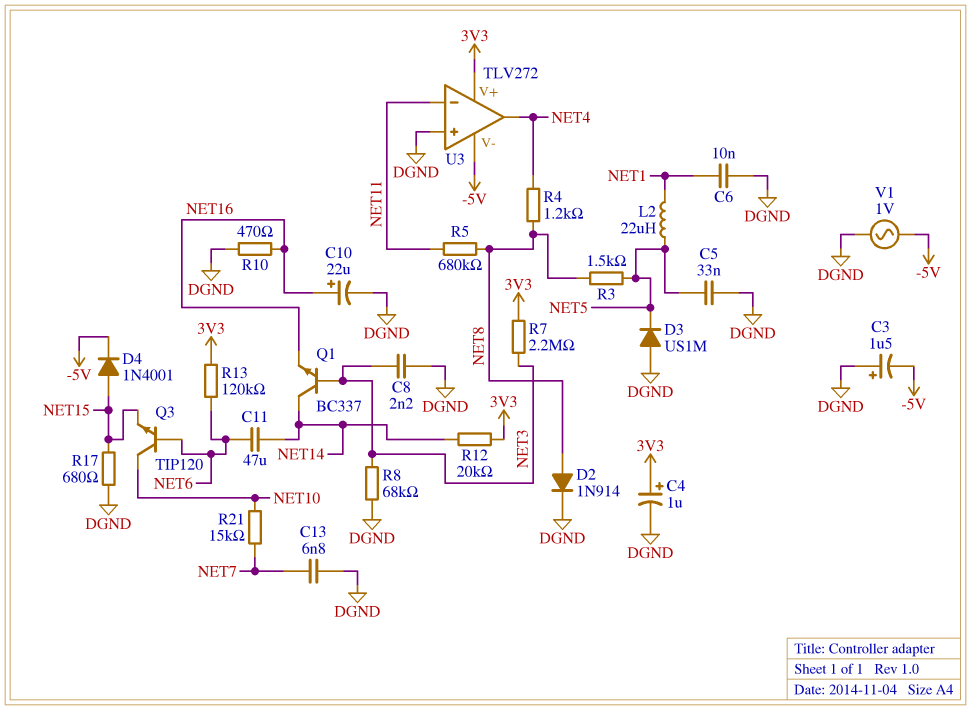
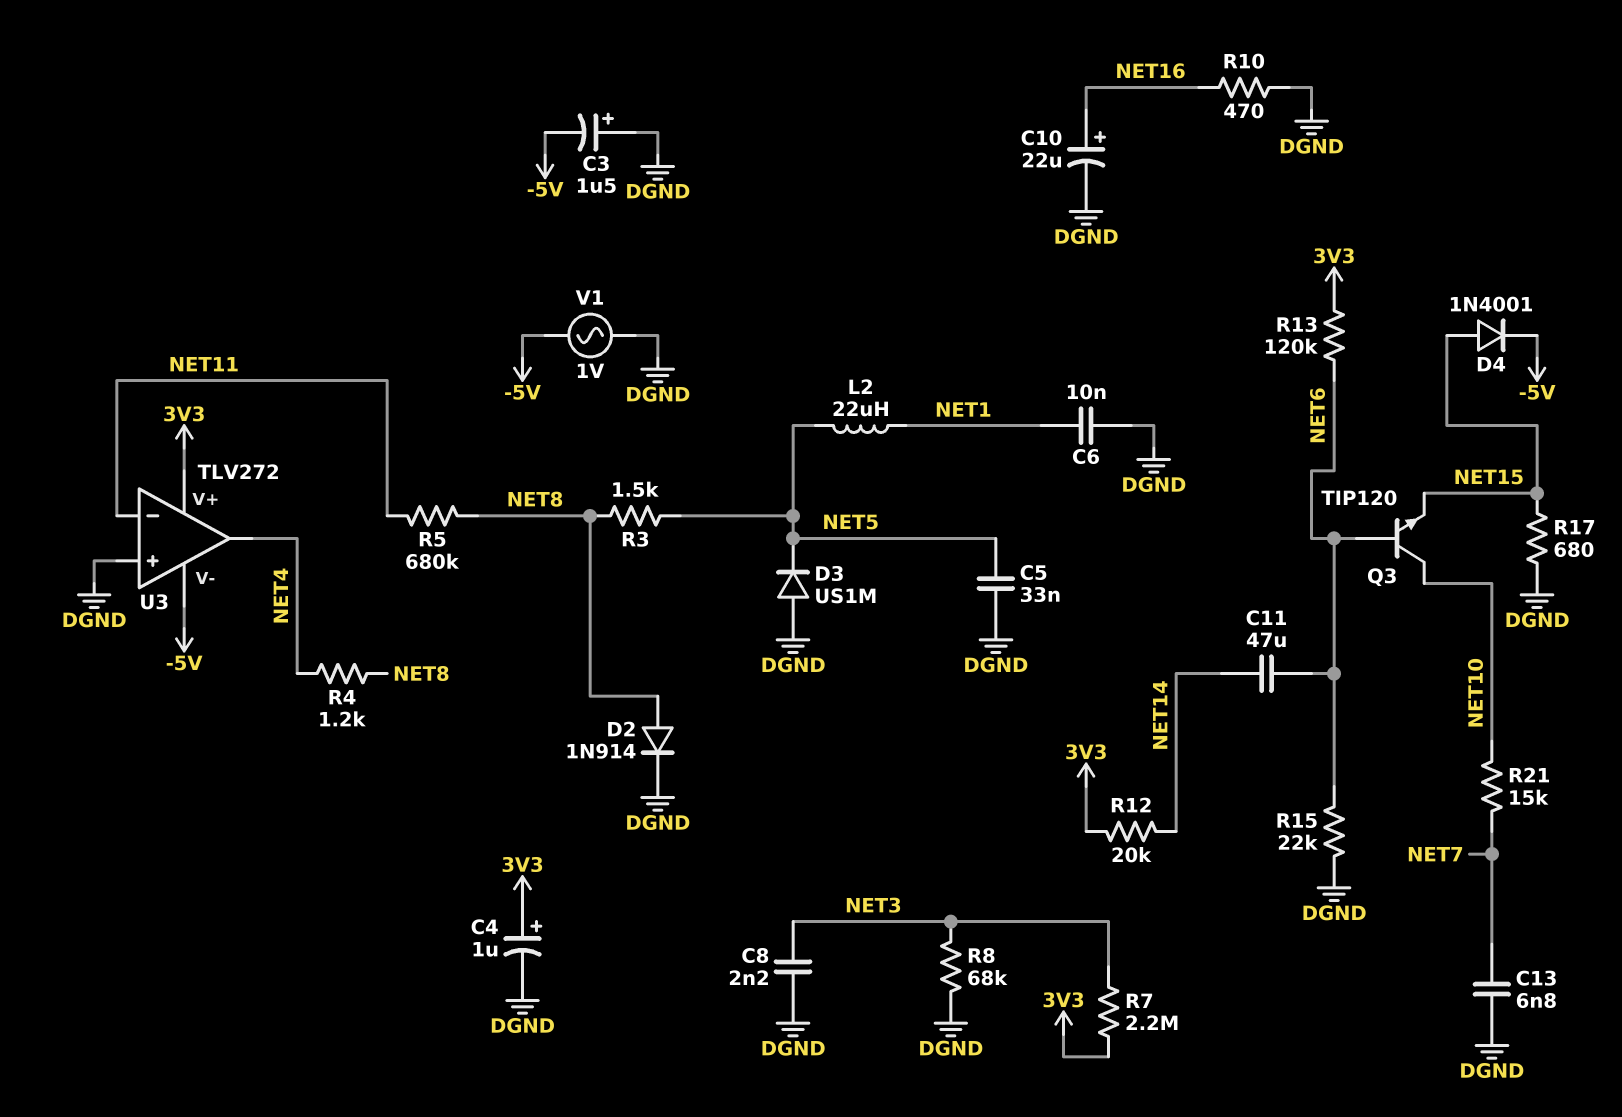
Q1: NPN BC337 (B NET3, C NET14, E NET16) -> none
R15: none -> 22k (DGND, NET6)

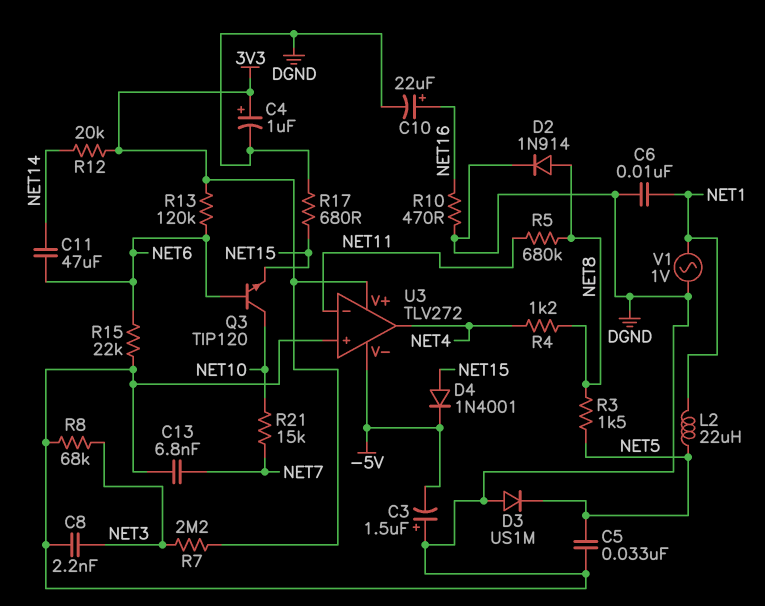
V1: AC 1V (-5V, DGND) -> AC 1V (DGND, NET1)

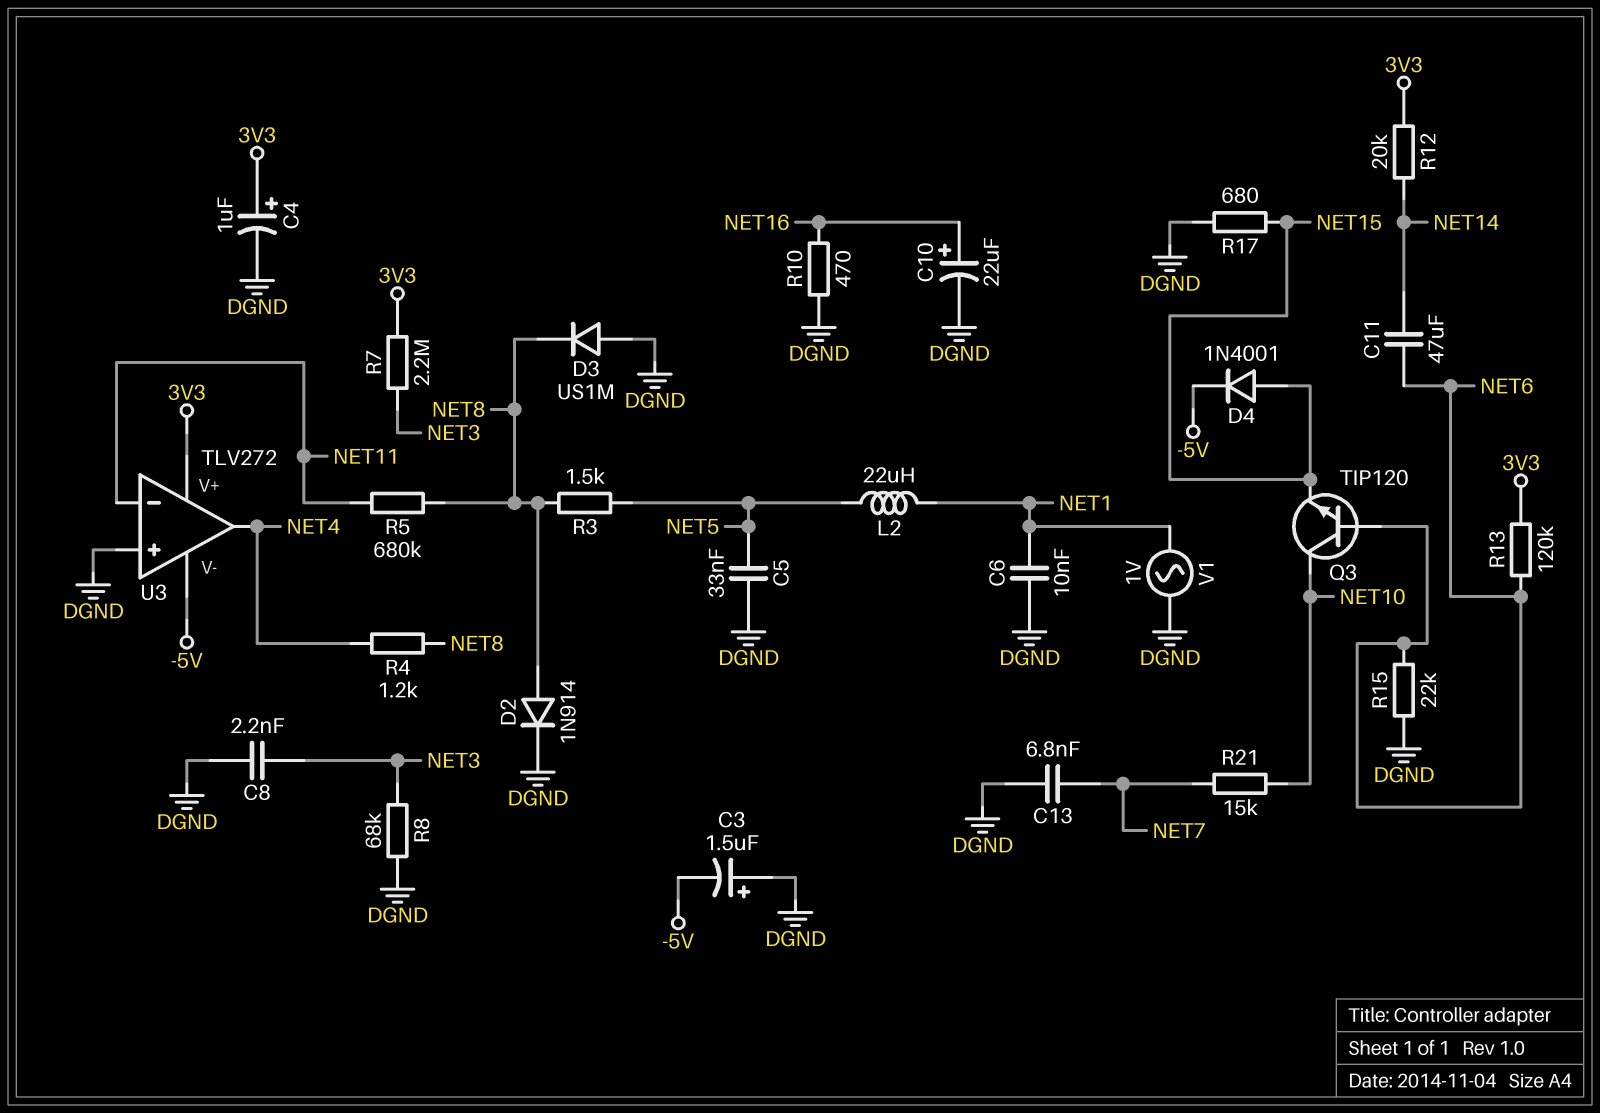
D3: diode US1M (A DGND, K NET5) -> diode US1M (A DGND, K NET8)

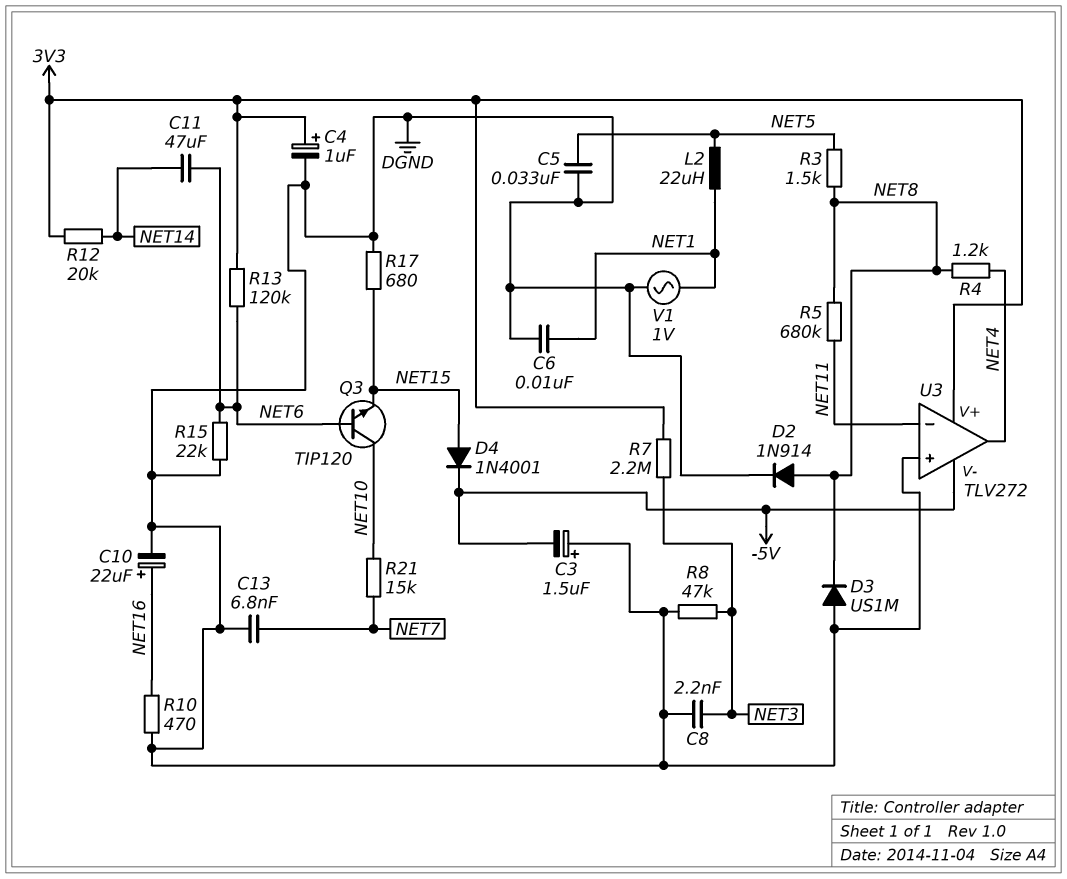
R8: 68k (DGND, NET3) -> 47k (DGND, NET3)

